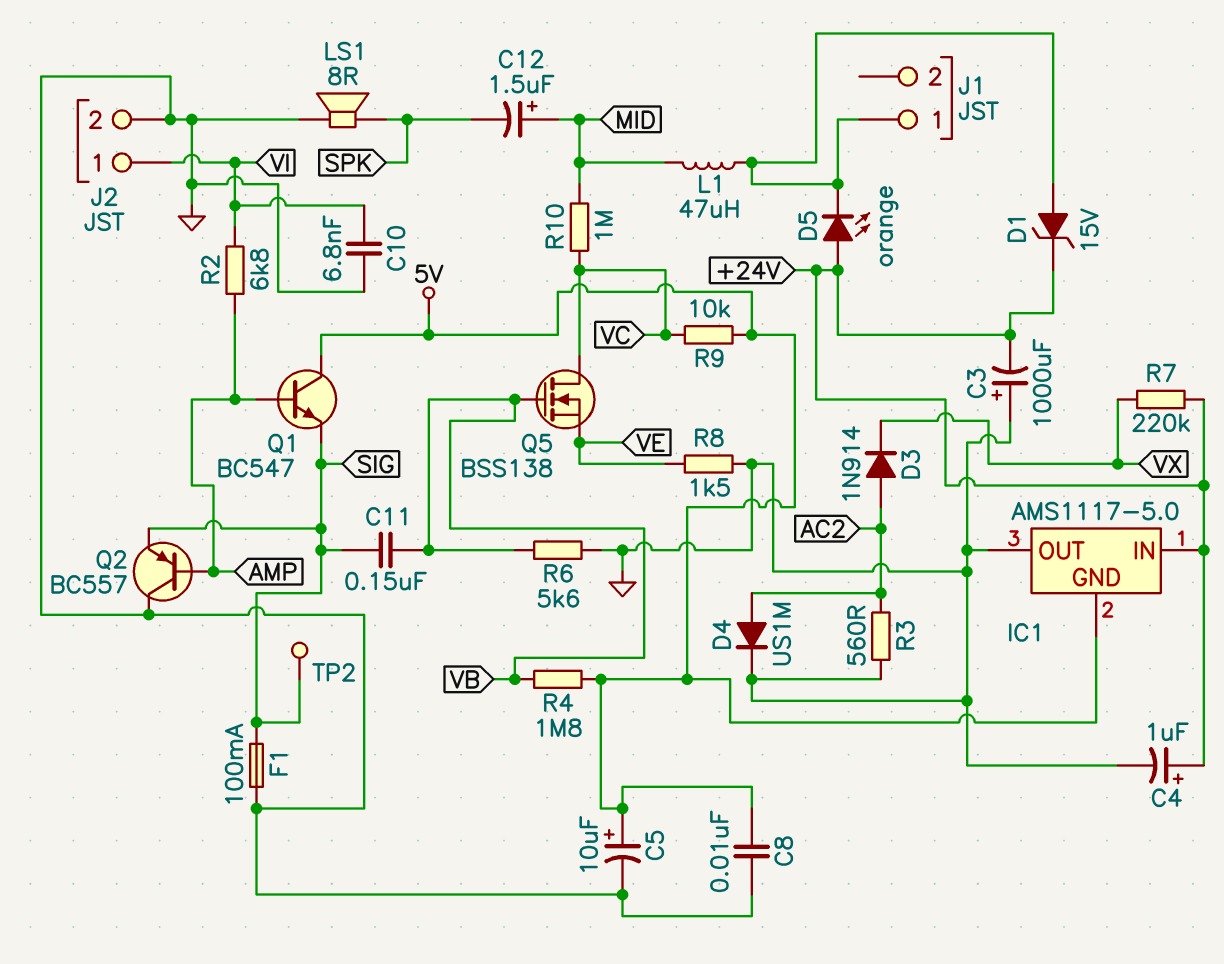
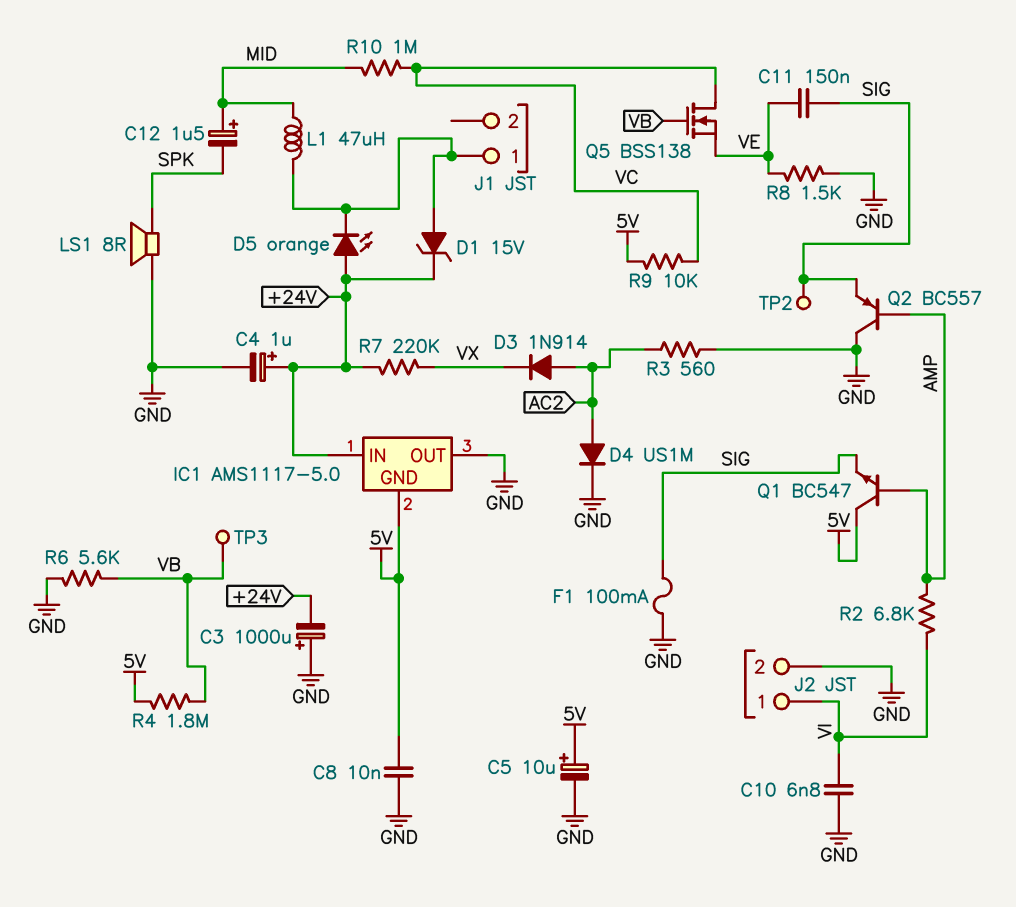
C11: 150nF (SIG, VB) -> 150nF (SIG, VE)
TP3: none -> test point (VB)

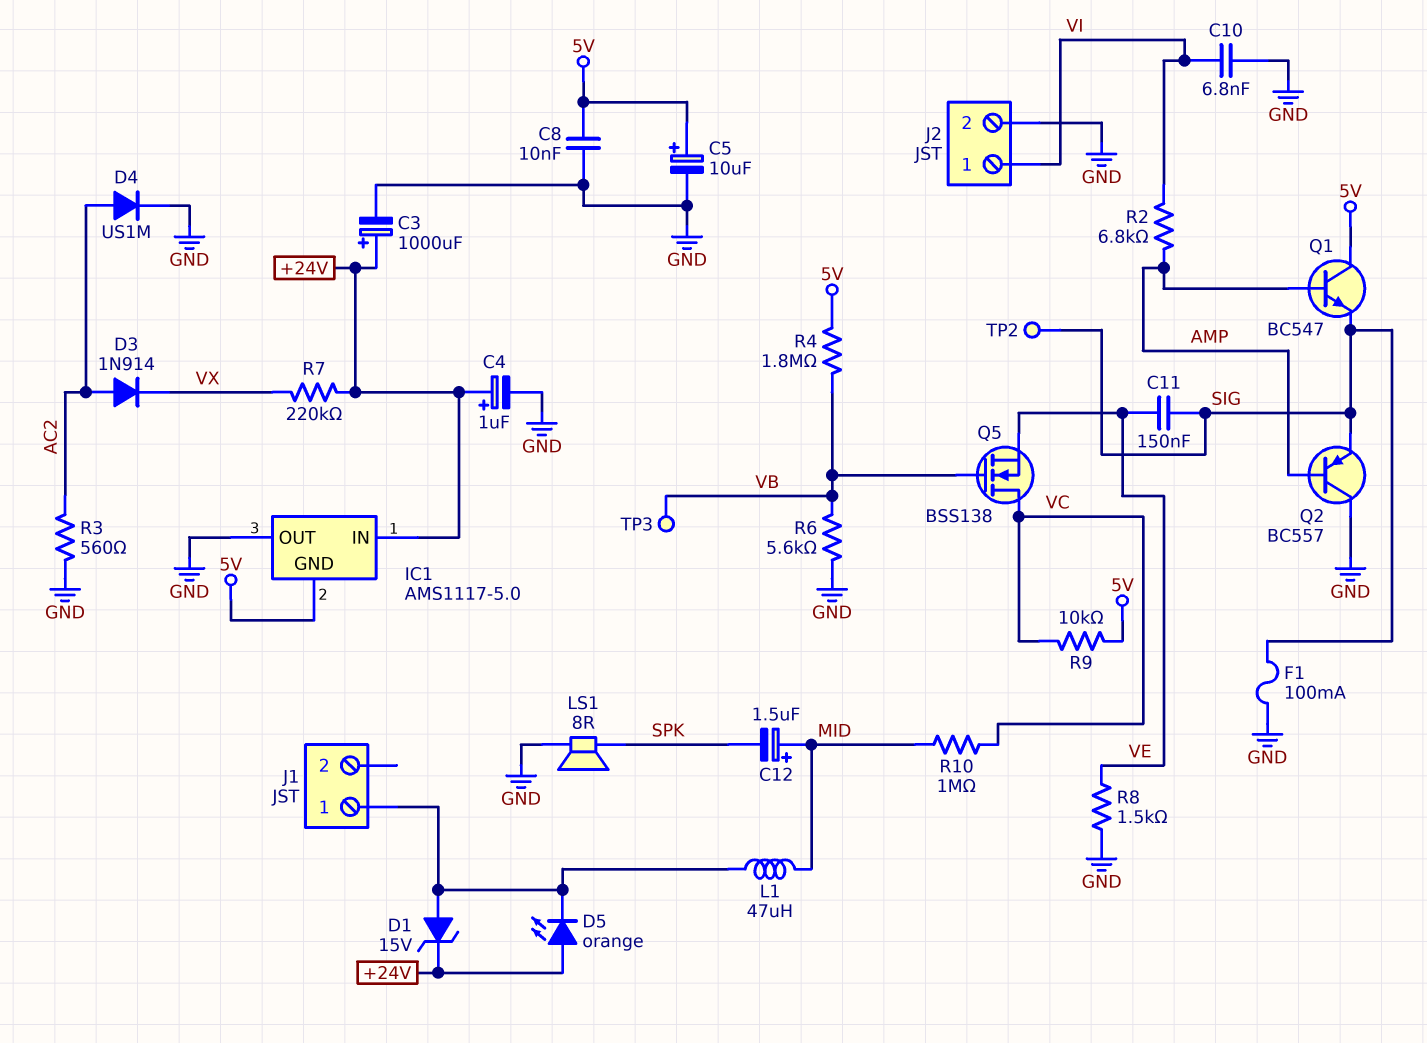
C3: 1000uF (plus GND, minus +24V) -> 1000uF (plus +24V, minus GND)

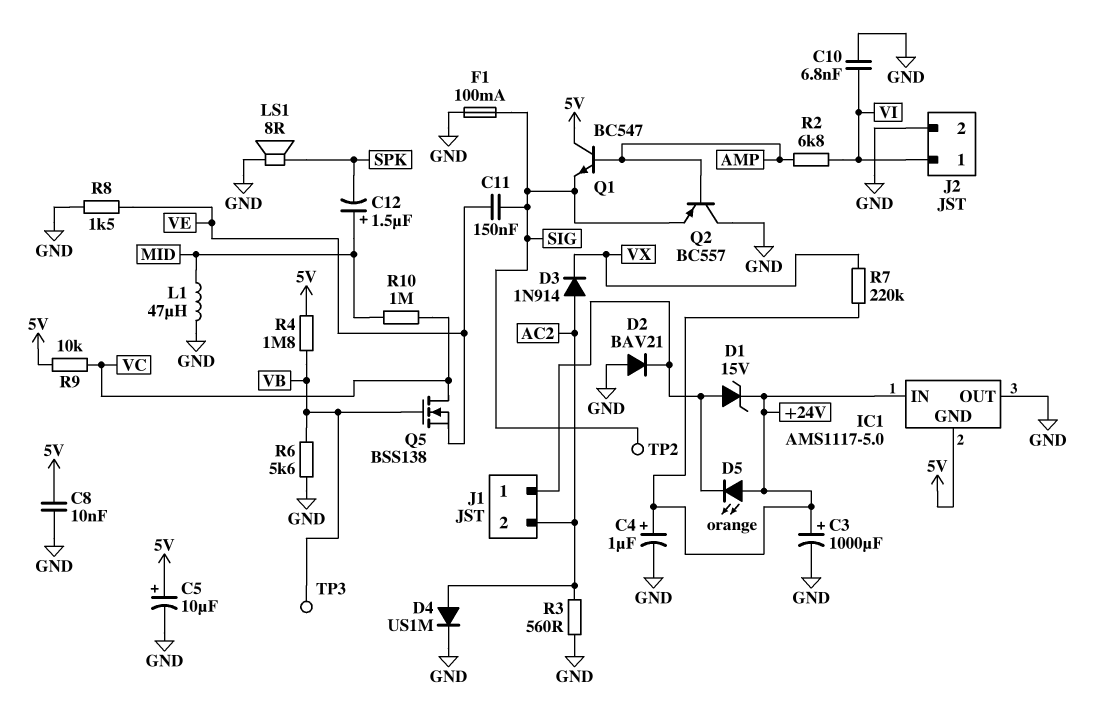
D2: none -> diode BAV21 (A GND, K J1/1)
J1 pin 2: none -> AC2
L1: 47uH (J1/1, MID) -> 47uH (GND, MID)

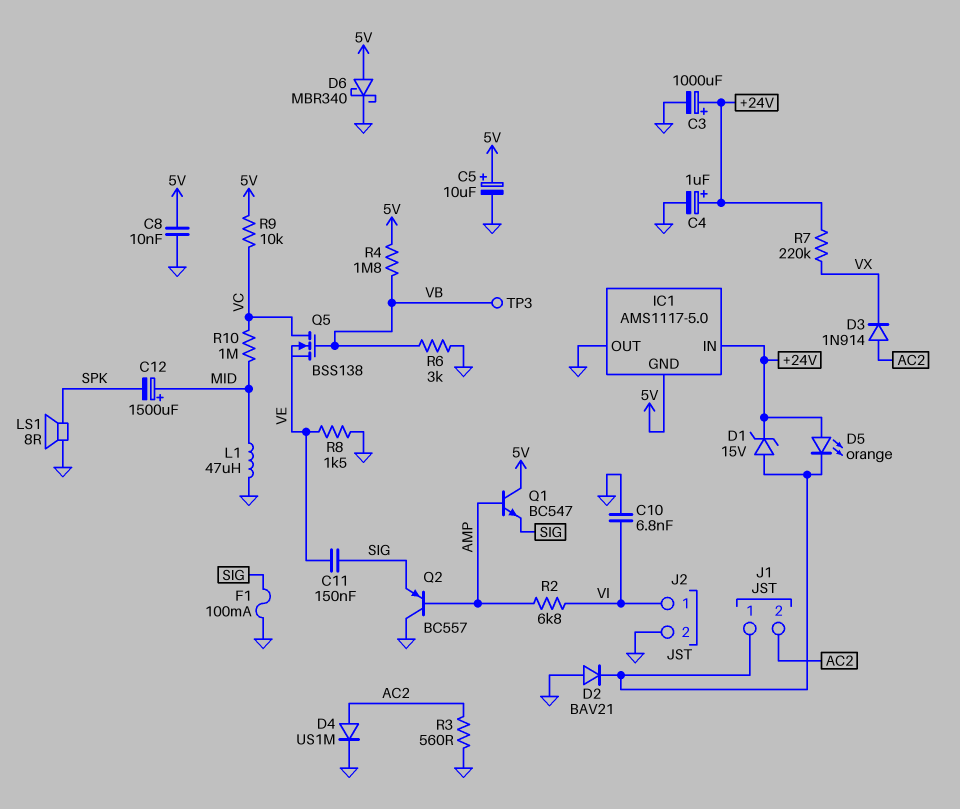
C12: 1.5uF (plus MID, minus SPK) -> 1500uF (plus MID, minus SPK)
D6: none -> schottky MBR340 (A 5V, K GND)
R6: 5.6k (GND, VB) -> 3k (GND, VB)
TP2: test point (SIG) -> none

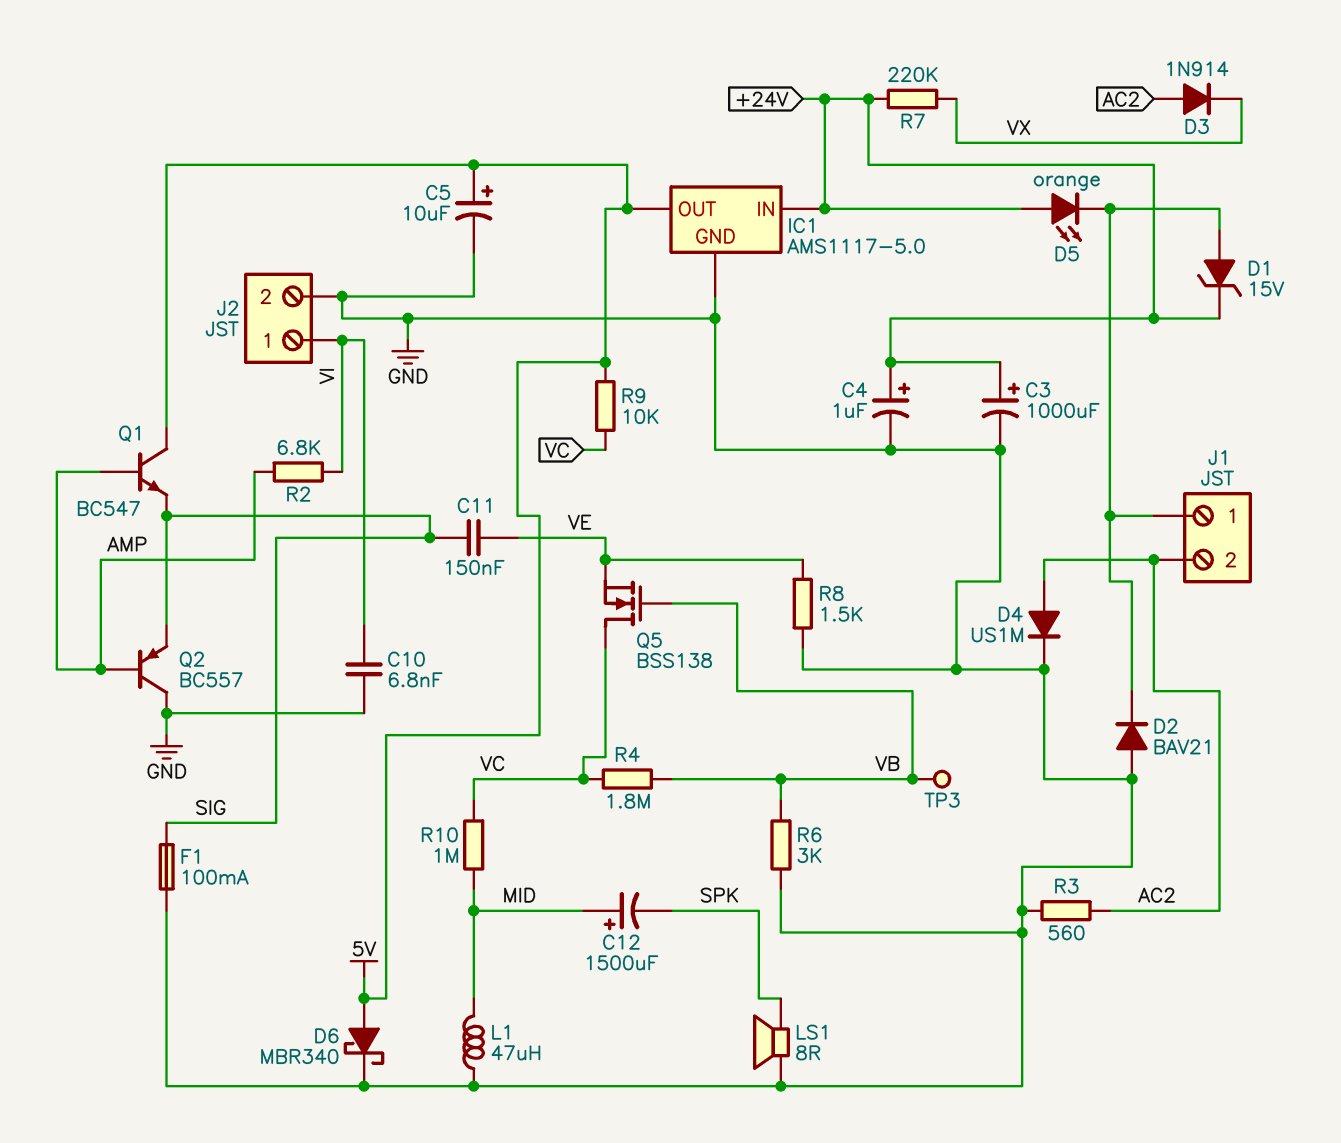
C8: 10nF (5V, GND) -> none
IC1 pin GND: 5V -> GND
IC1 pin OUT: GND -> 5V
R4: 1.8M (5V, VB) -> 1.8M (VB, VC)

